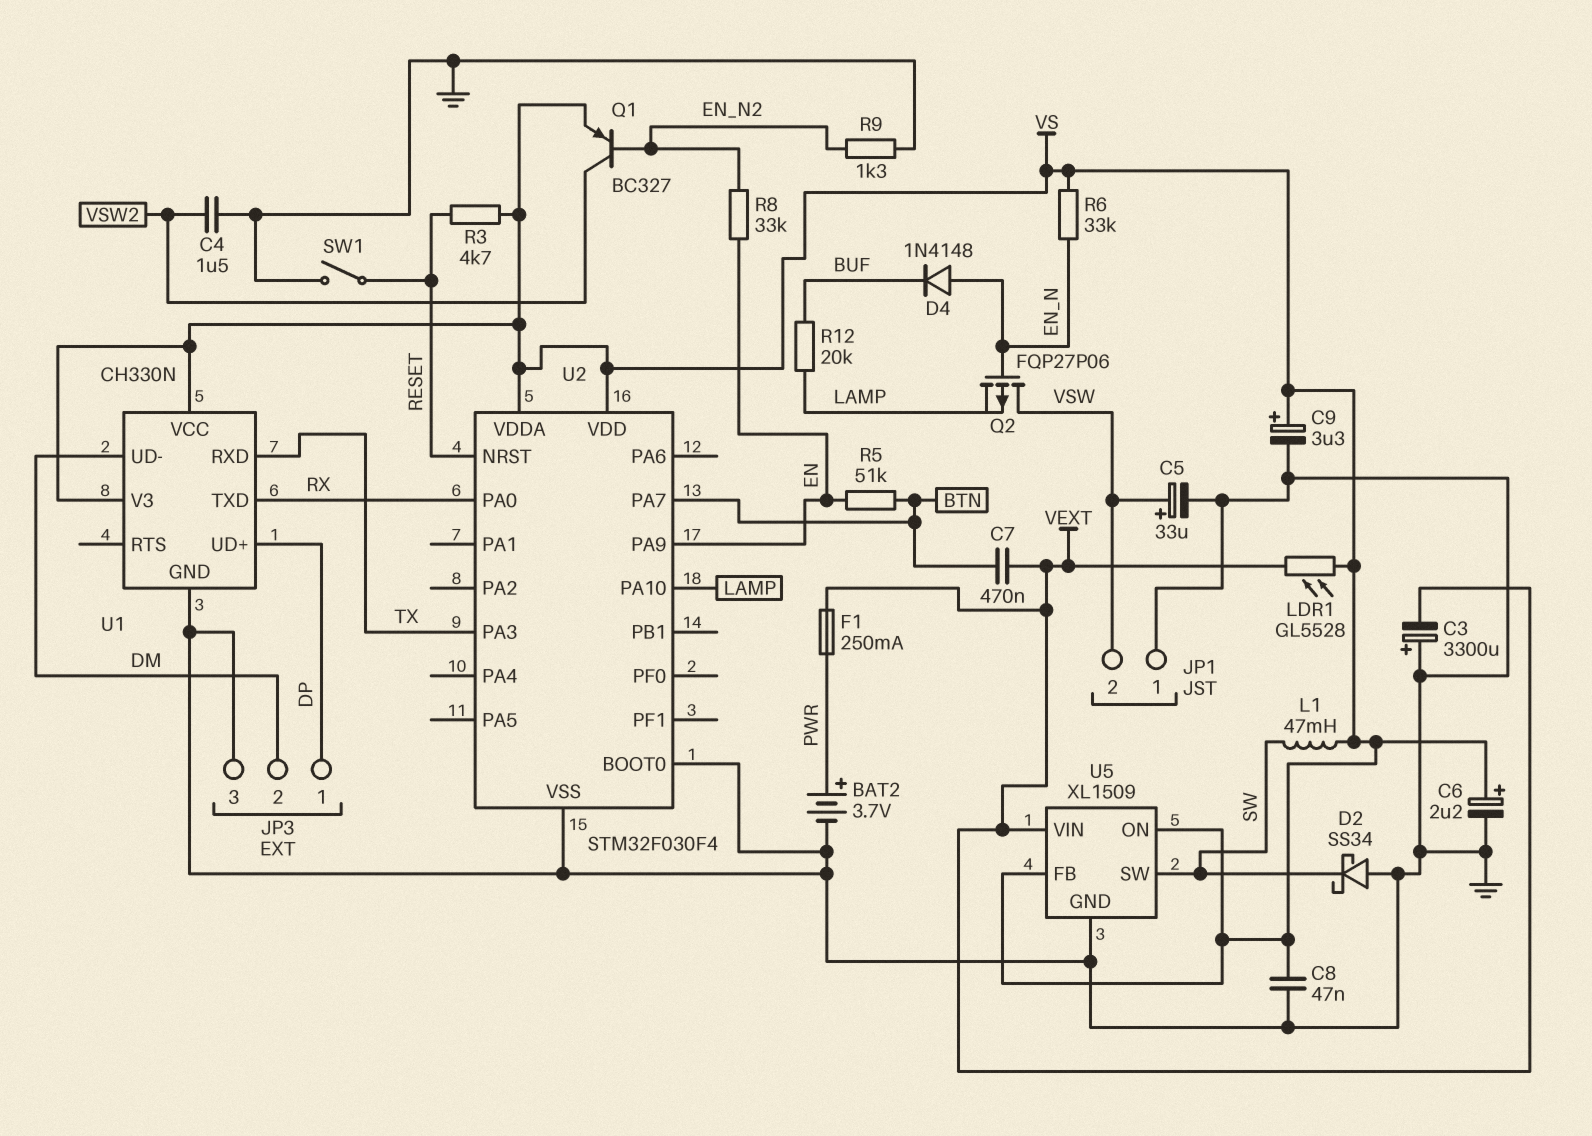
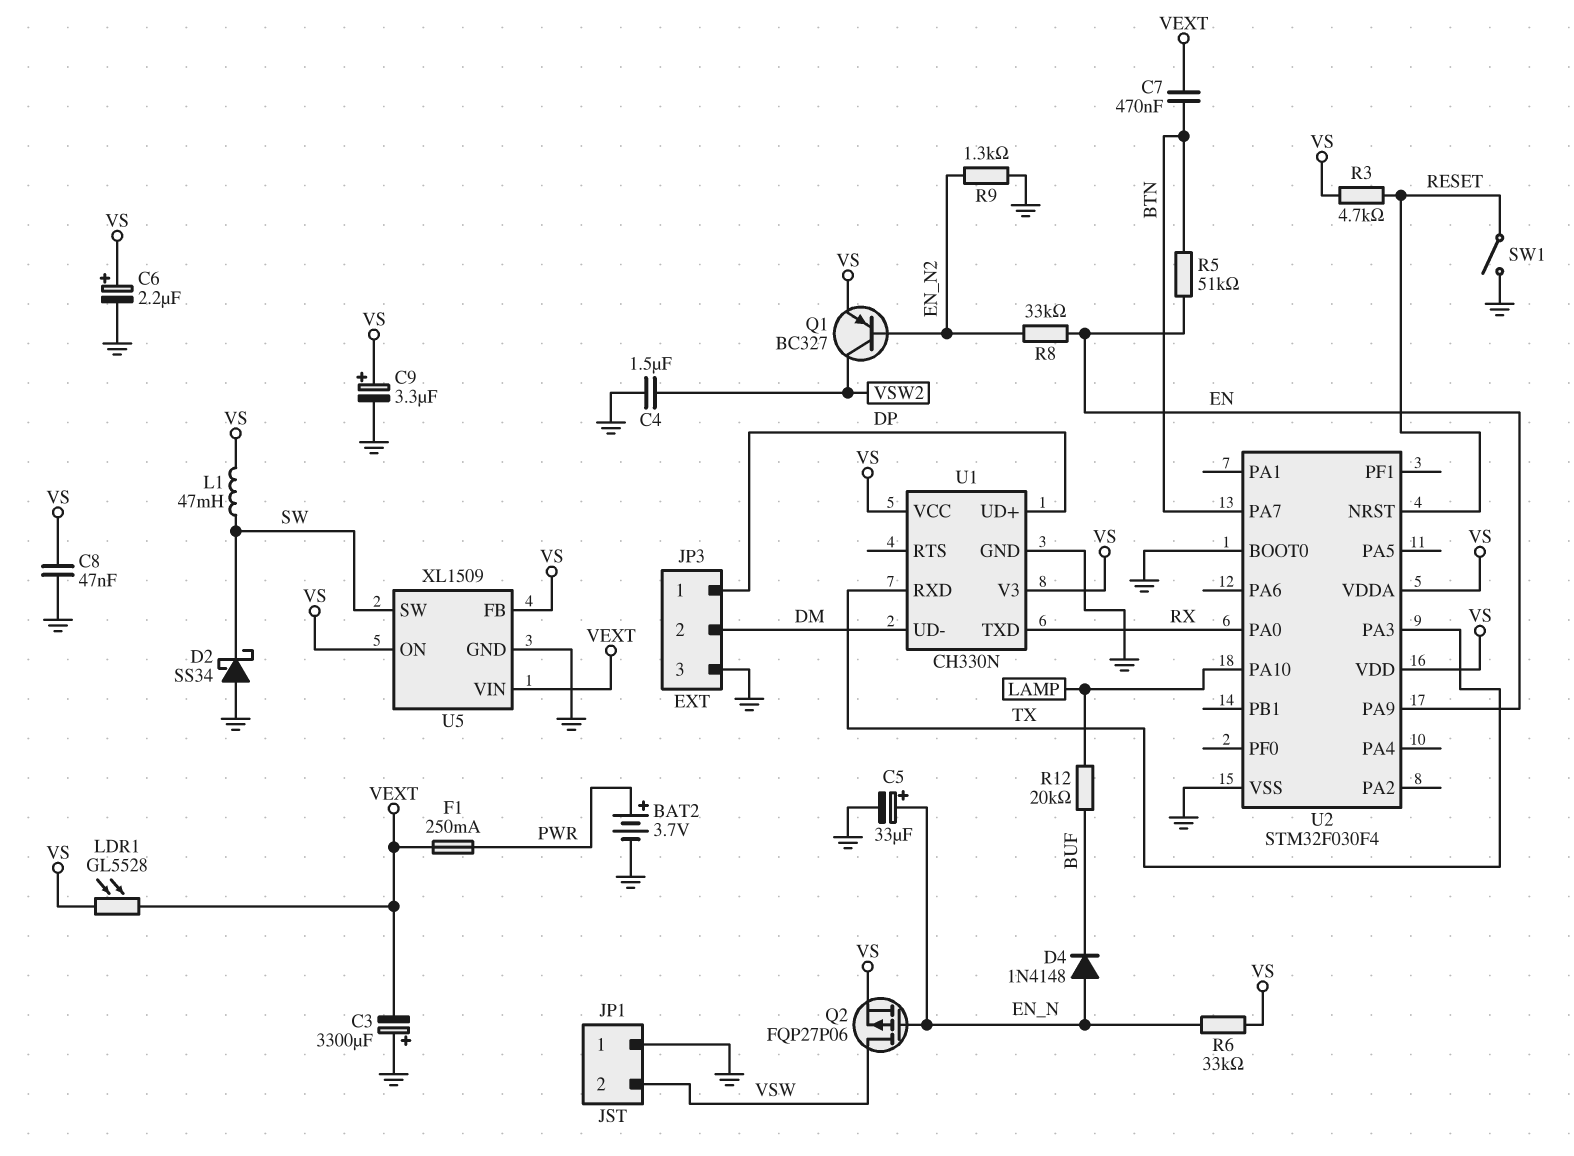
C5: 33uF (plus VSW, minus GND) -> 33uF (plus EN_N, minus GND)
Q2: PMOS FQP27P06 (G EN_N, D VSW, S LAMP) -> PMOS FQP27P06 (G EN_N, D VSW, S VS)

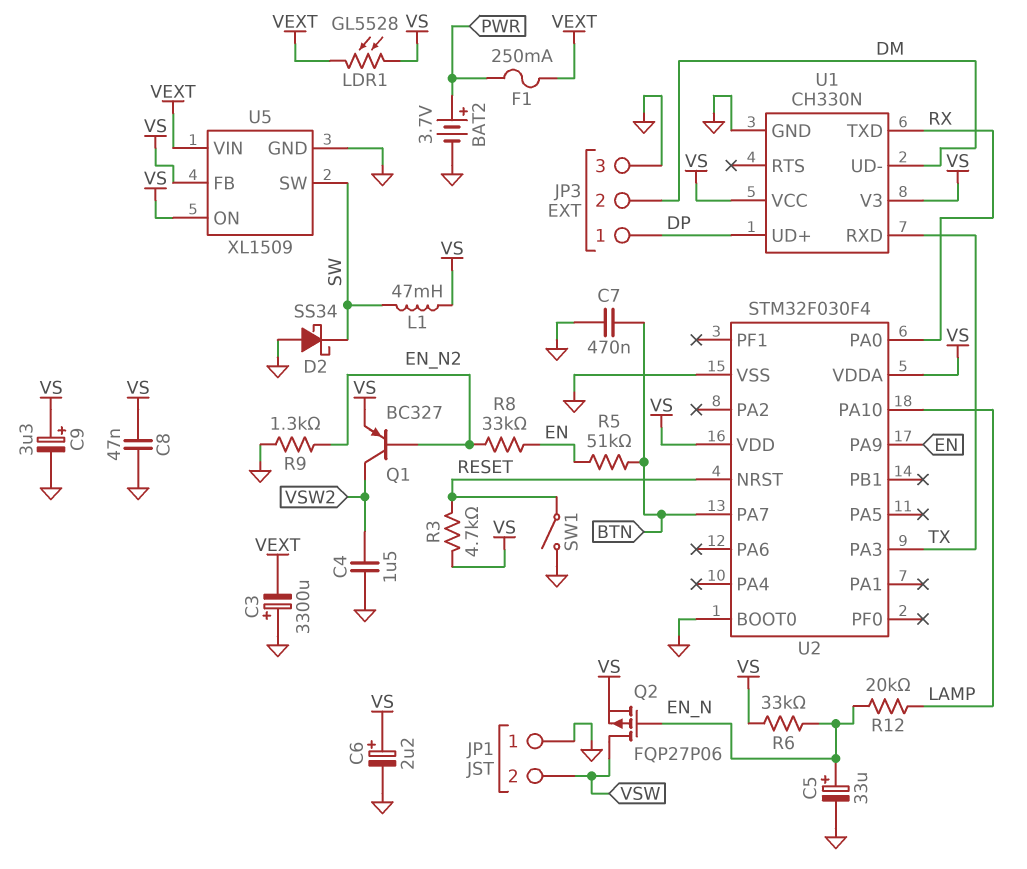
C7: 470nF (BTN, VEXT) -> 470nF (BTN, GND)
D4: diode 1N4148 (A EN_N, K BUF) -> none
R12: 20k (BUF, LAMP) -> 20k (EN_N, LAMP)

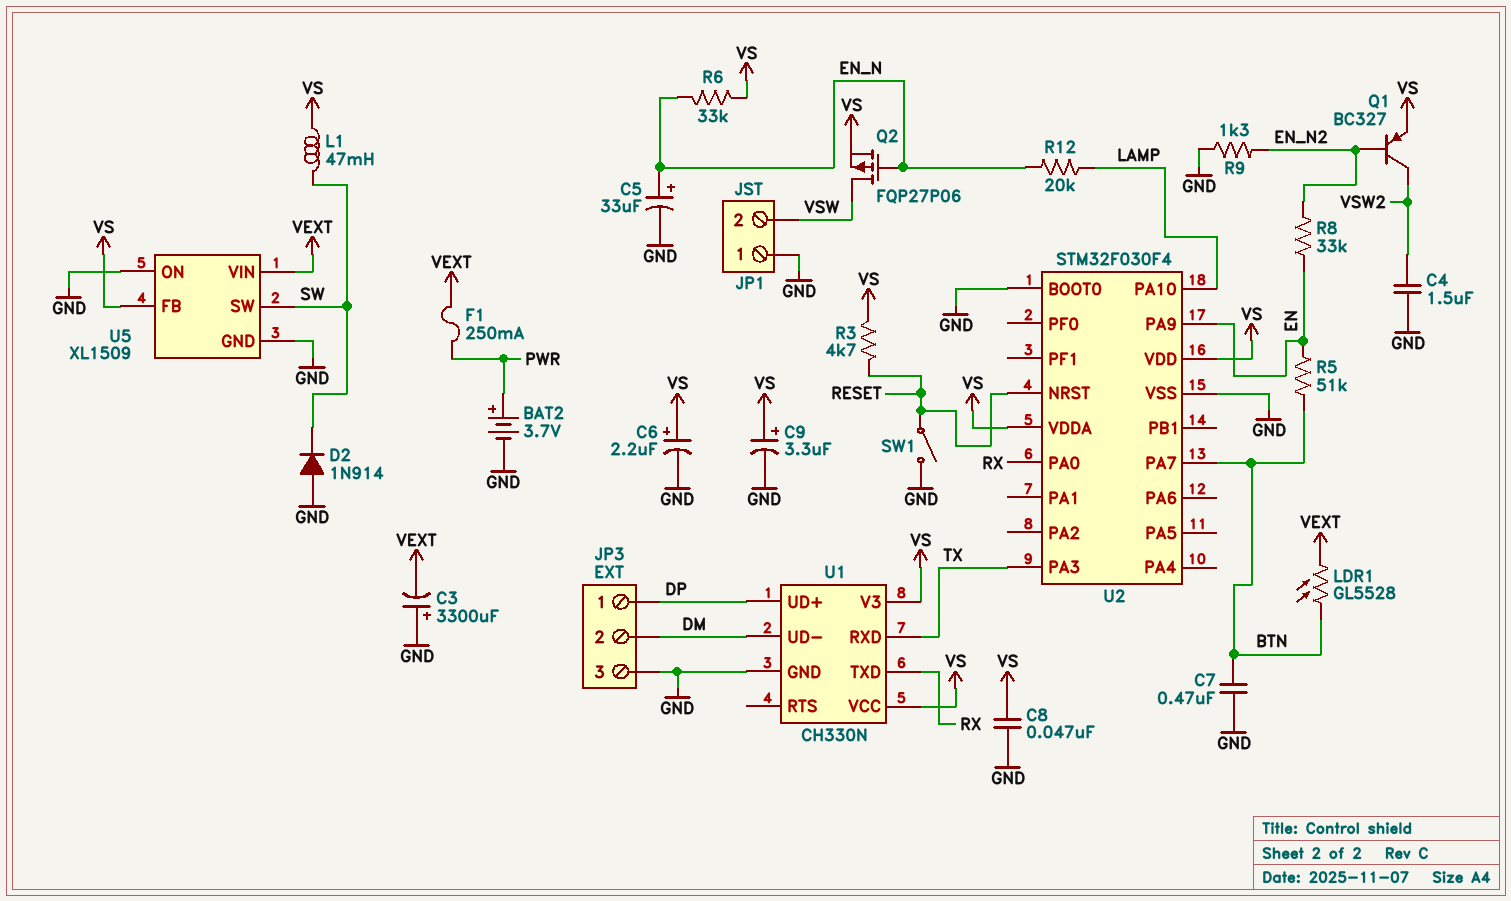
D2: schottky SS34 (A GND, K SW) -> diode 1N914 (A GND, K SW)
LDR1: GL5528 (VEXT, VS) -> GL5528 (BTN, VEXT)
U5 pin ON: VS -> GND

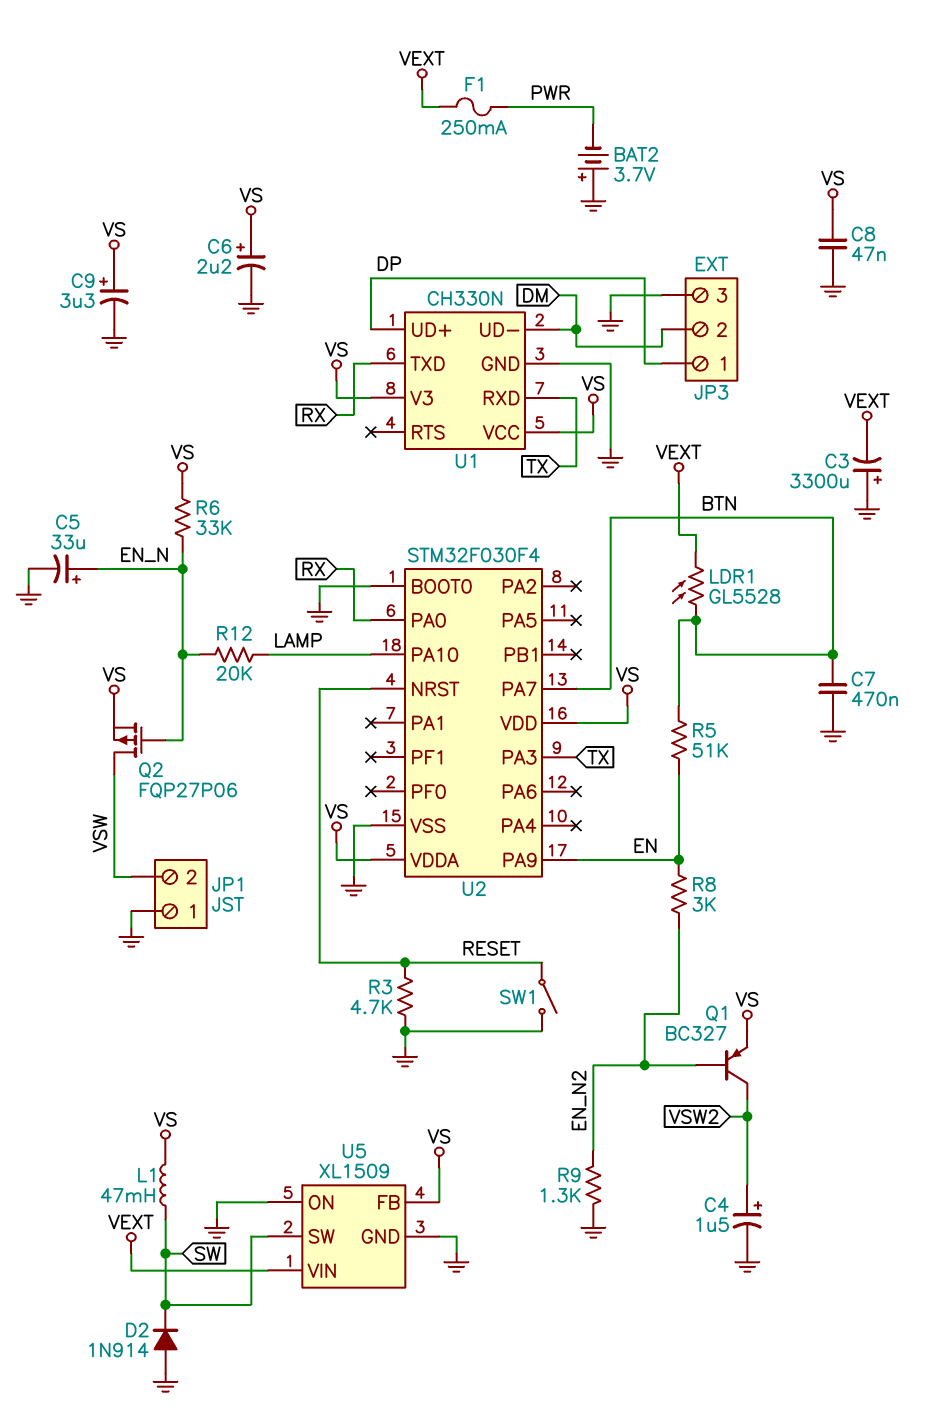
BAT2: 3.7V (plus PWR, minus GND) -> 3.7V (plus GND, minus PWR)
C4: 1.5uF (GND, VSW2) -> 1.5uF (plus VSW2, minus GND)
R3: 4.7k (RESET, VS) -> 4.7k (GND, RESET)
R8: 33k (EN, EN_N2) -> 3k (EN, EN_N2)

